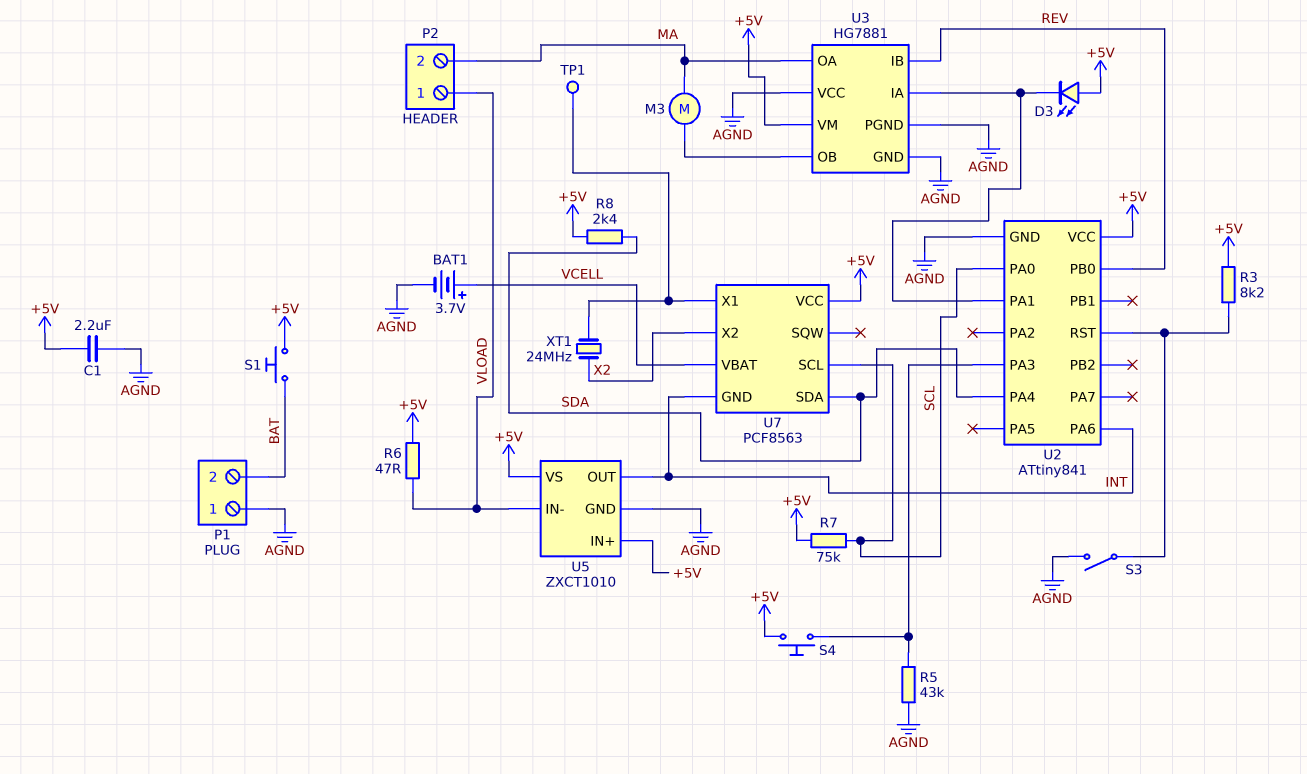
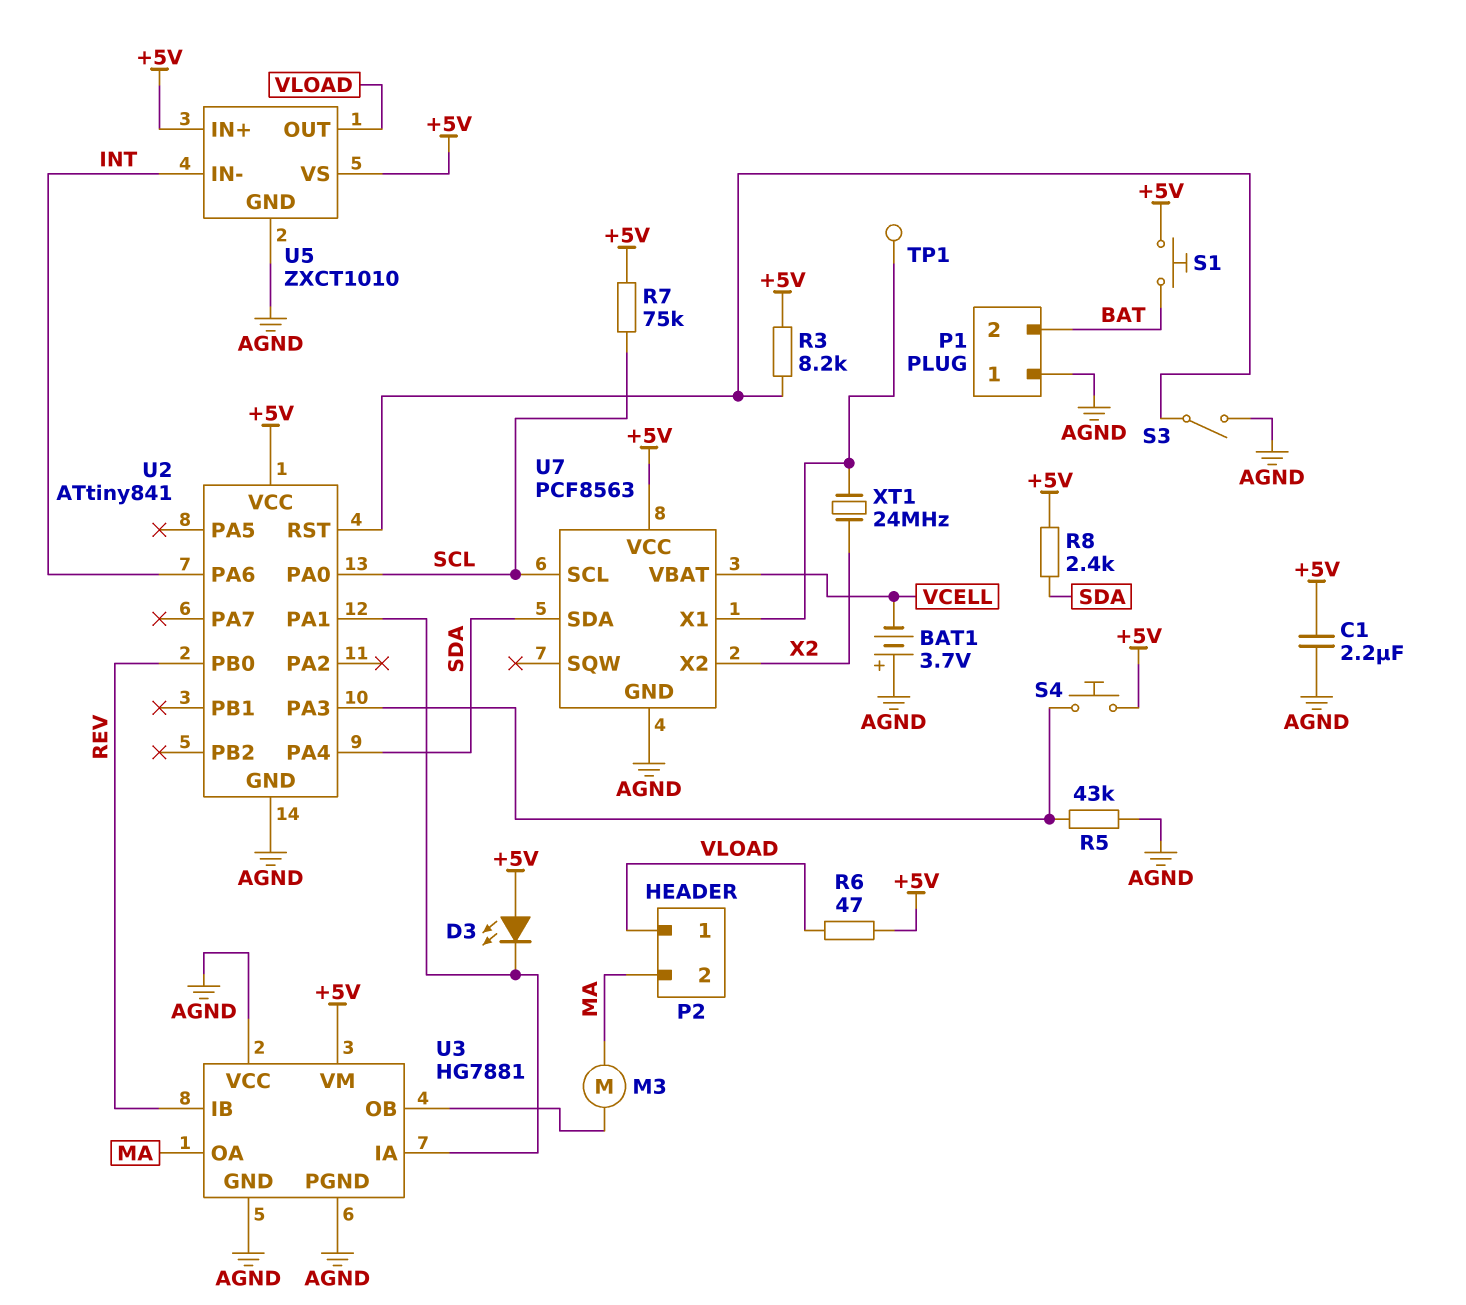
BAT1: 3.7V (plus VCELL, minus AGND) -> 3.7V (plus AGND, minus VCELL)
U5 pin IN-: VLOAD -> INT
U5 pin OUT: INT -> VLOAD
U7 pin GND: INT -> AGND

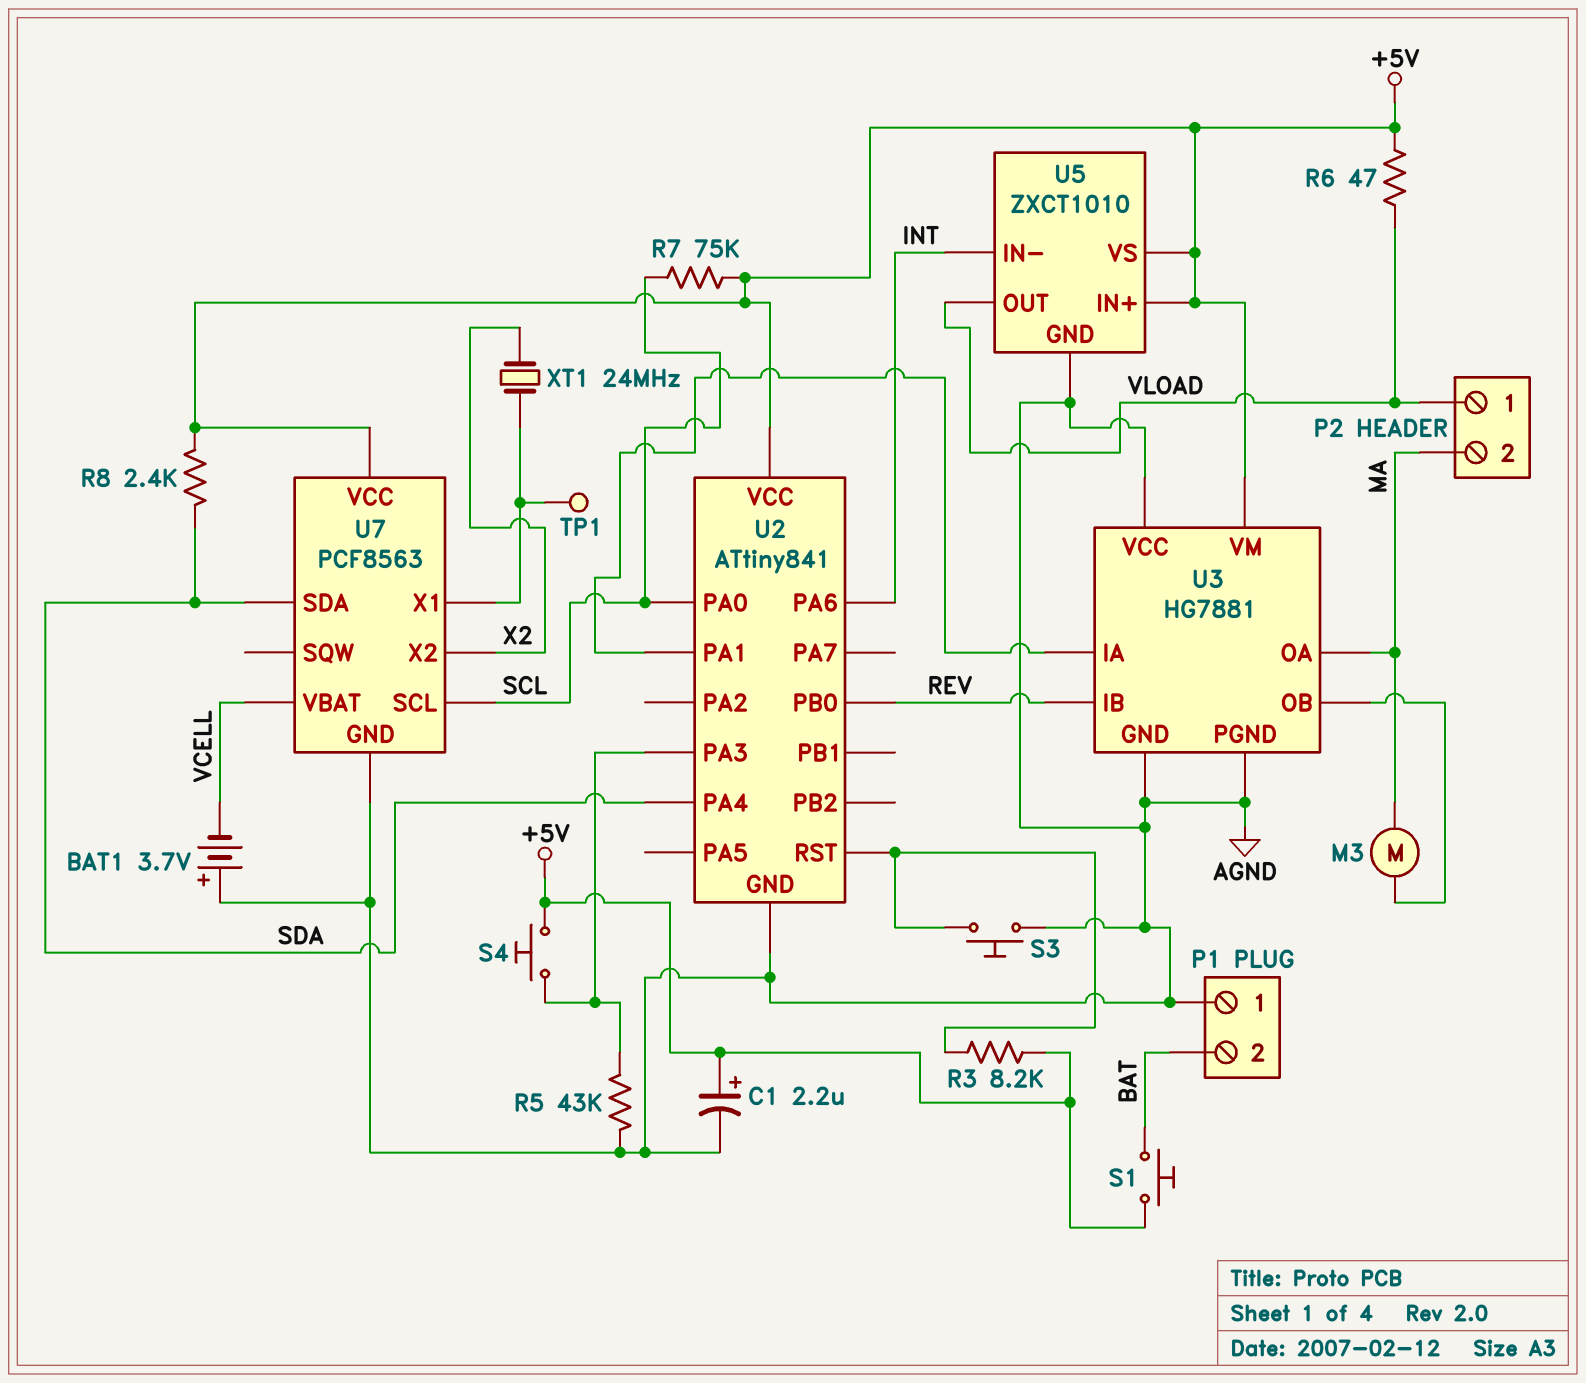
C1: 2.2uF (+5V, AGND) -> 2.2uF (plus +5V, minus AGND)
D3: LED (A +5V, K U2/PA1) -> none
S3: switch (AGND, U2/RST) -> button (AGND, U2/RST)

